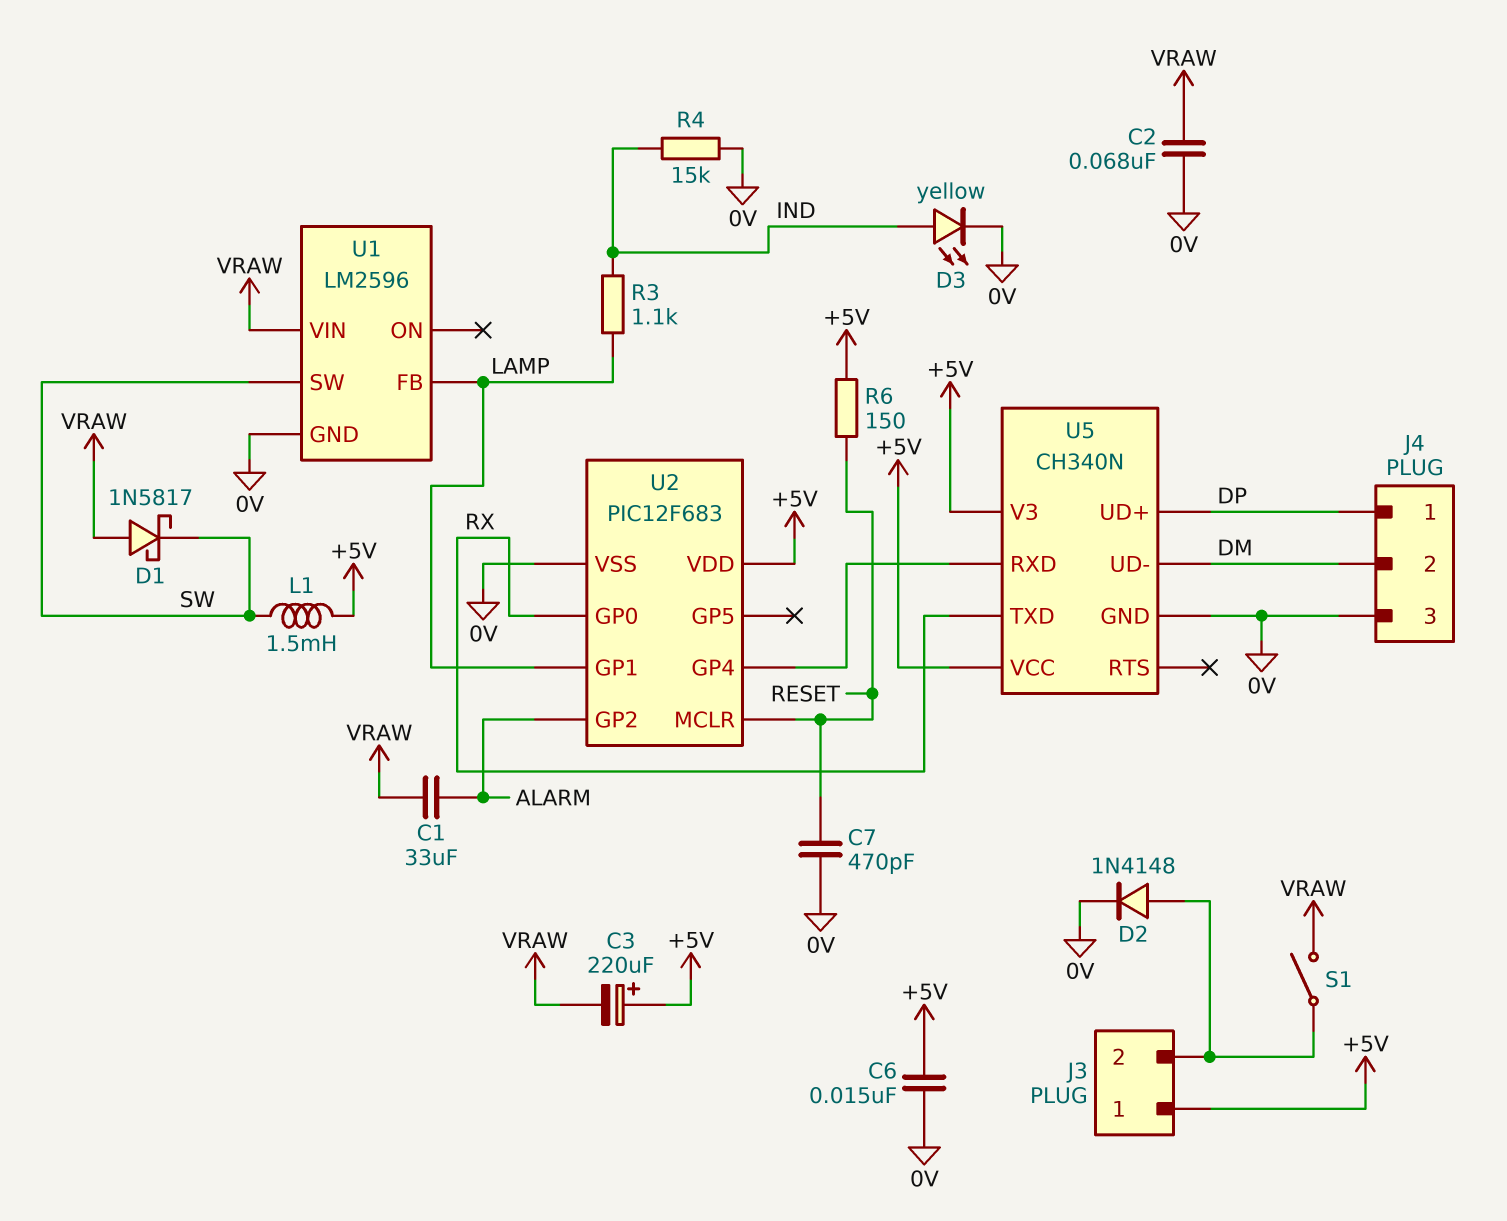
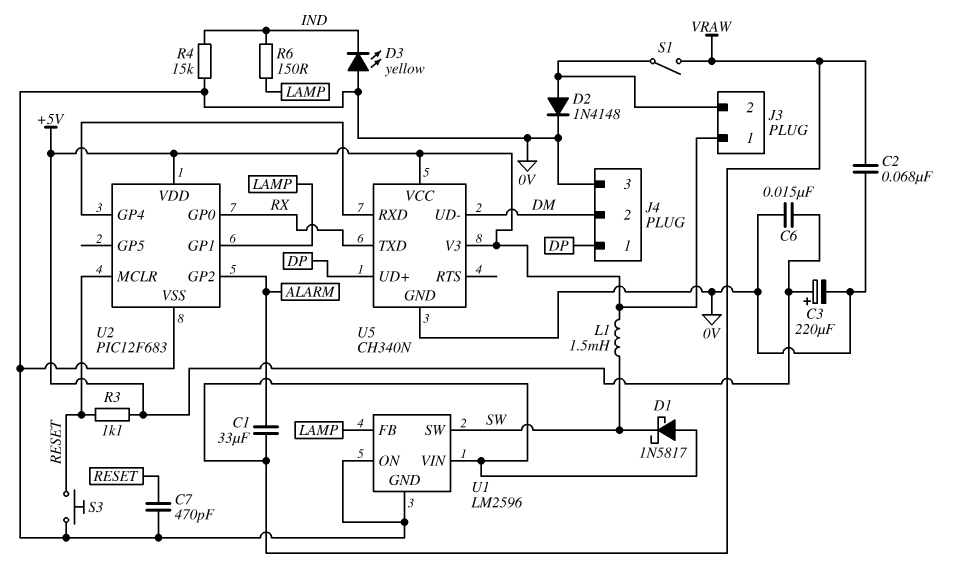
C3: 220uF (plus +5V, minus VRAW) -> 220uF (plus +5V, minus 0V)
D3: LED yellow (A IND, K 0V) -> LED yellow (A 0V, K IND)
R3: 1.1k (IND, LAMP) -> 1.1k (+5V, RESET)
R6: 150 (+5V, RESET) -> 150 (IND, LAMP)
S3: none -> button (0V, RESET)
U1 pin ON: none -> 0V

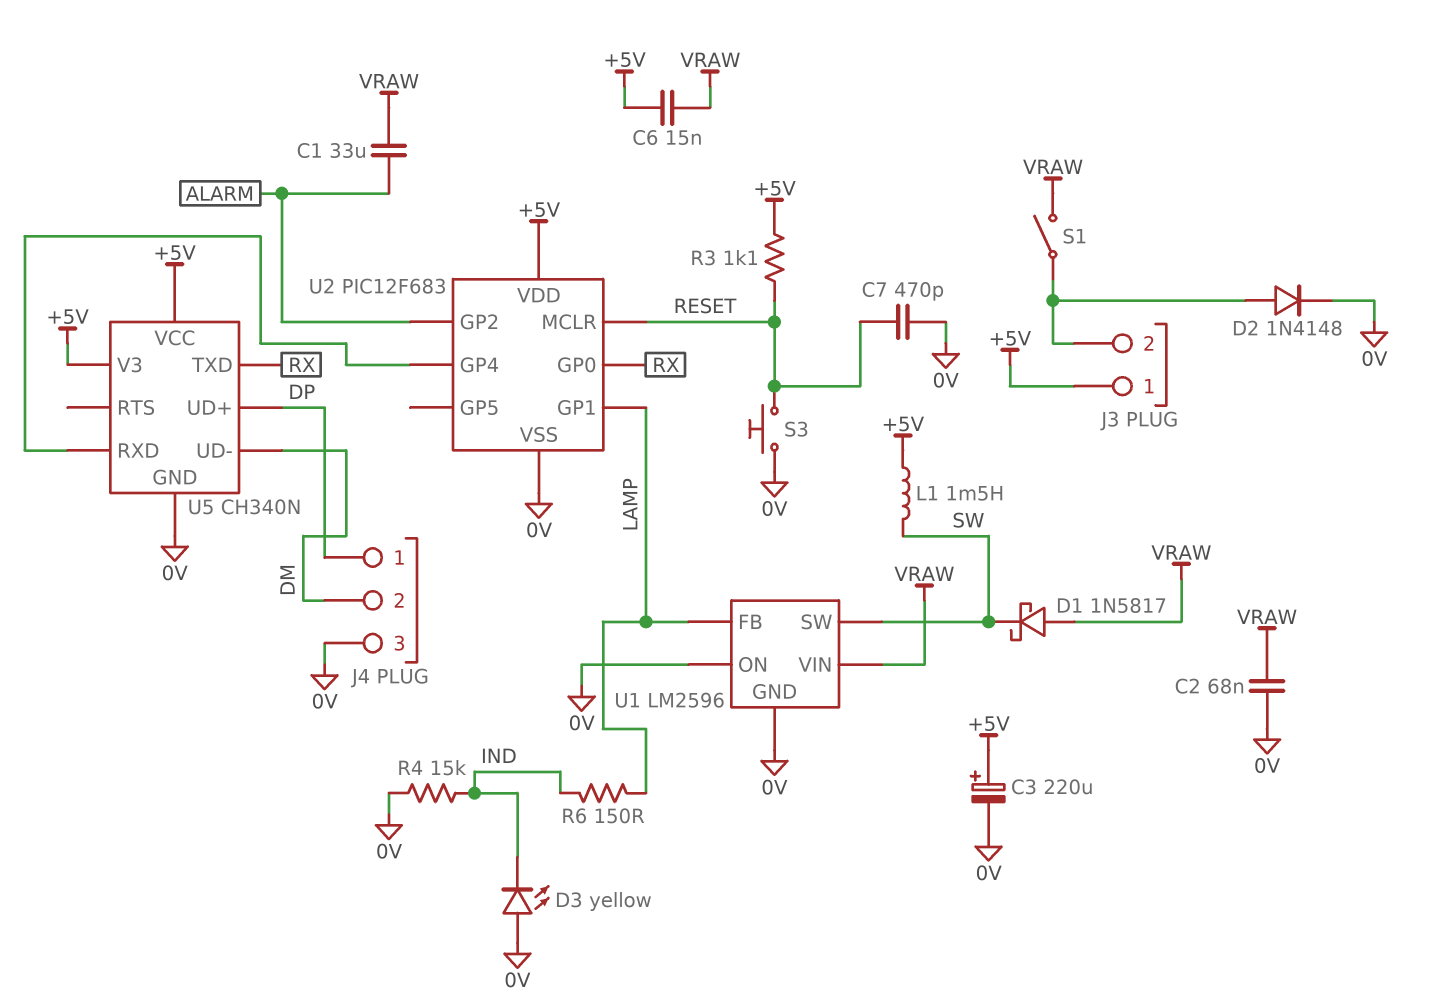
C6: 15nF (+5V, 0V) -> 15nF (+5V, VRAW)

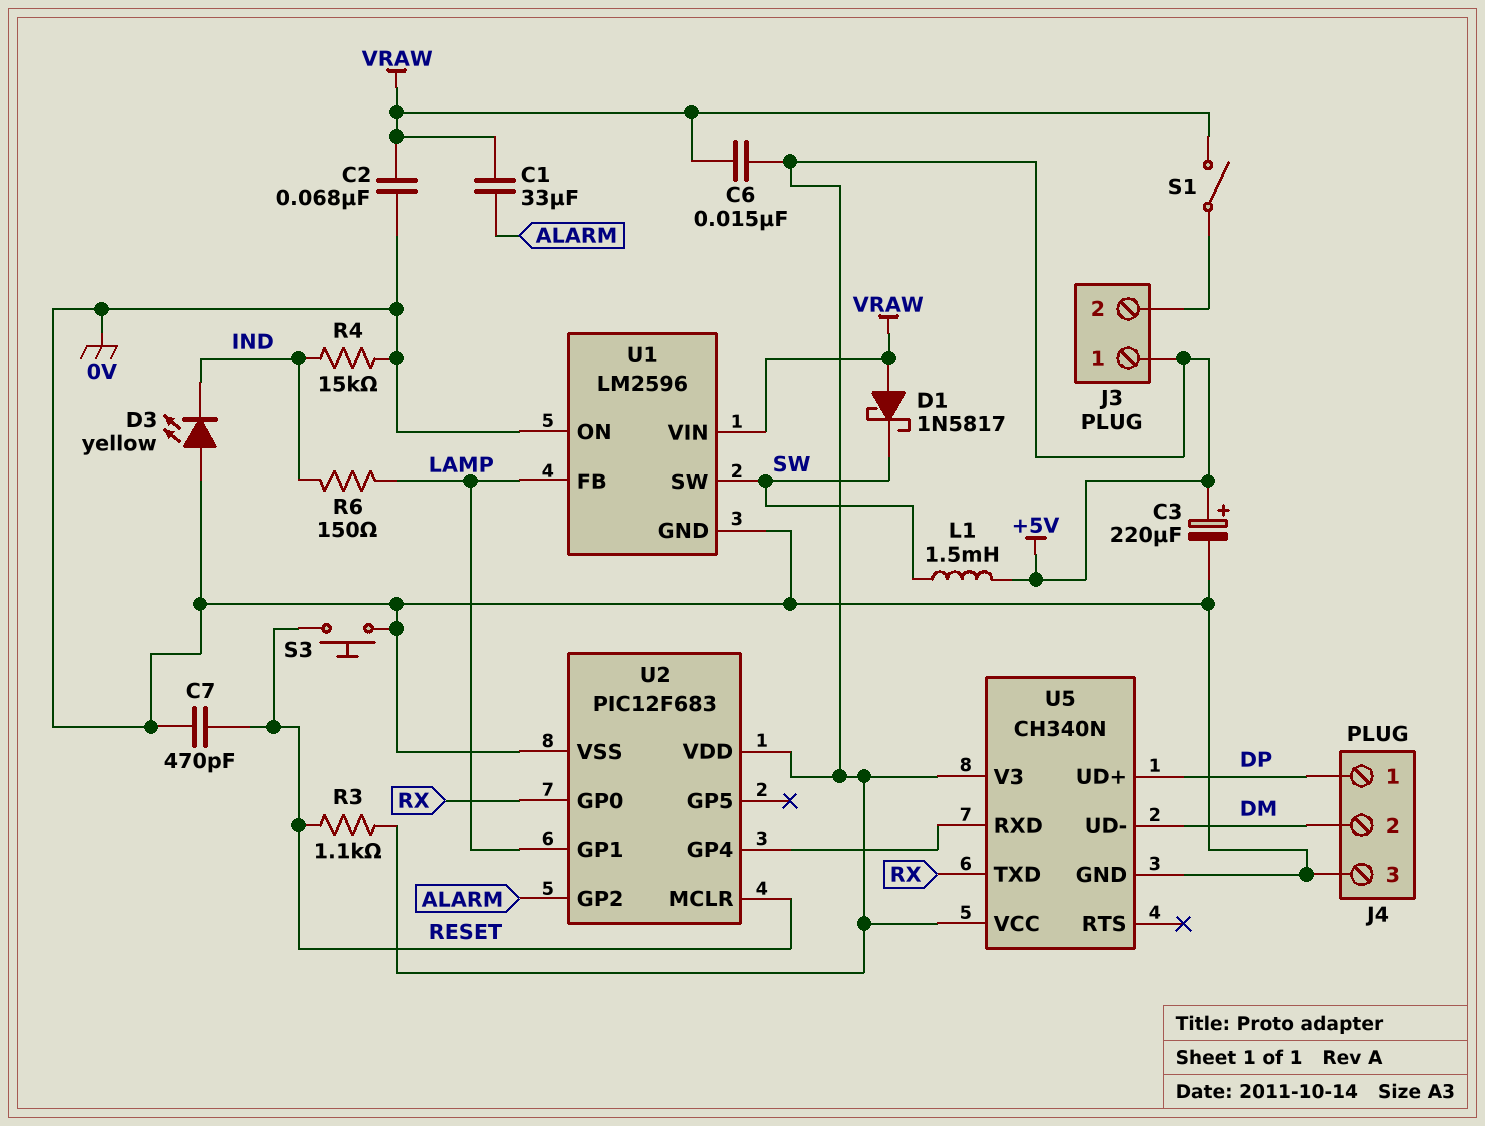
D2: diode 1N4148 (A J3/2, K 0V) -> none

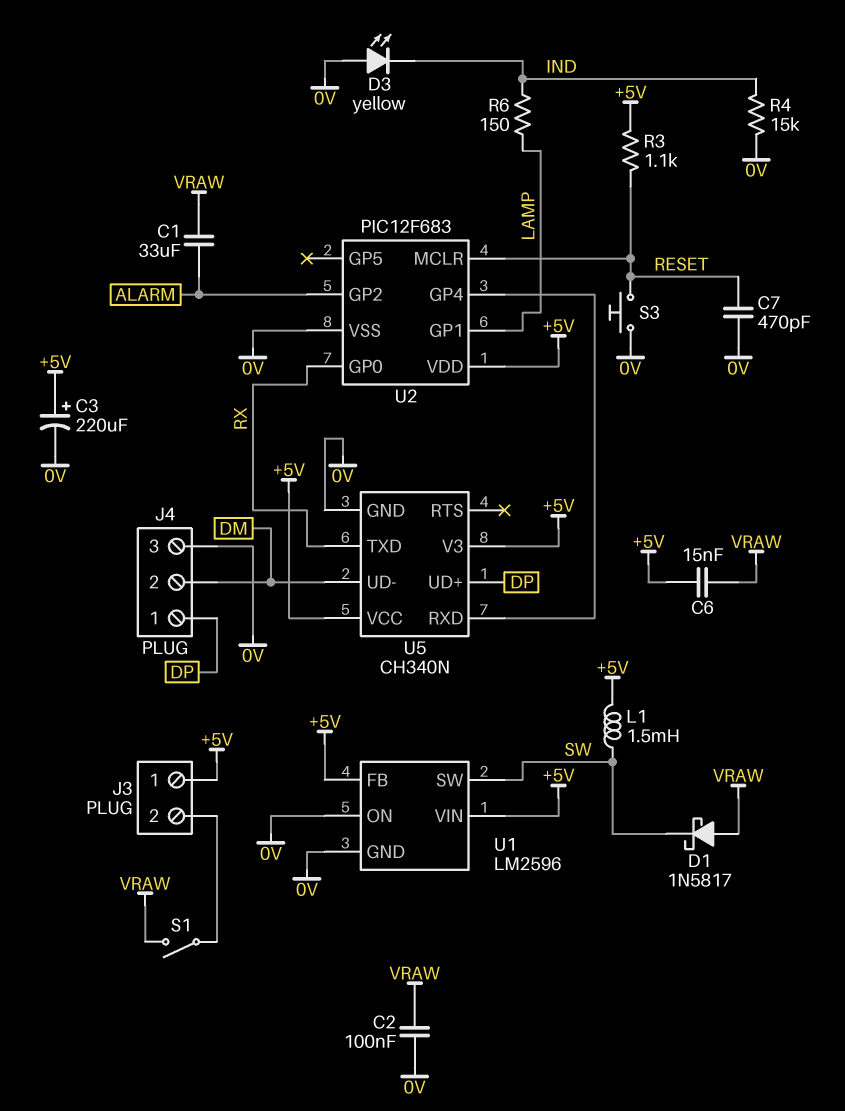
C2: 68nF (0V, VRAW) -> 100nF (0V, VRAW)
U1 pin FB: LAMP -> +5V
U1 pin VIN: VRAW -> +5V

